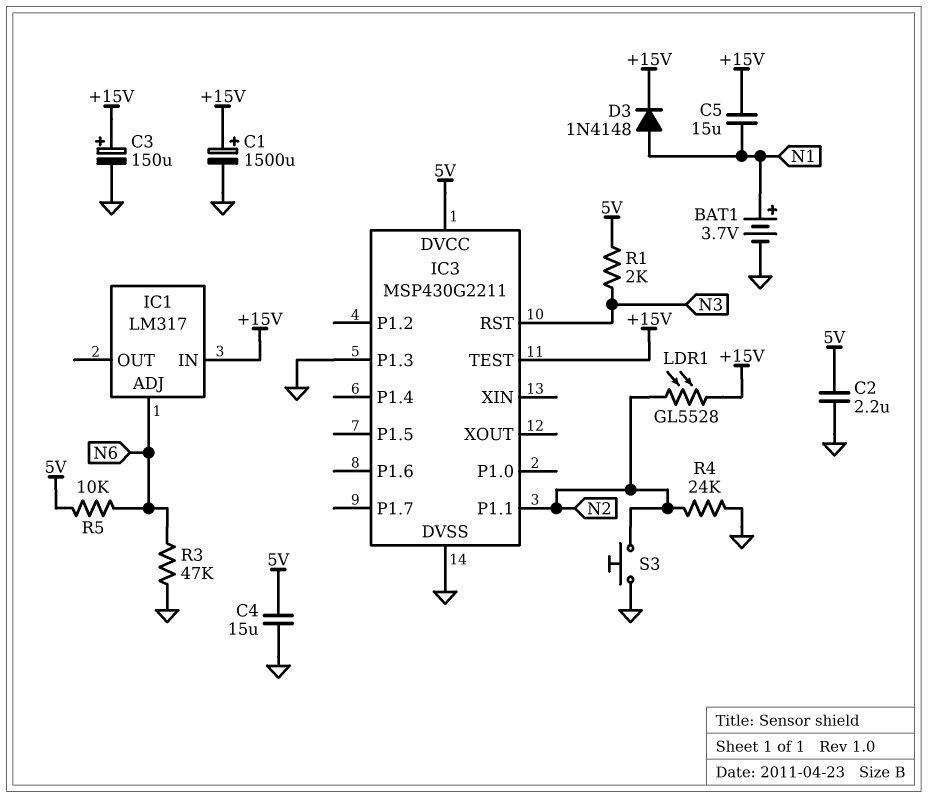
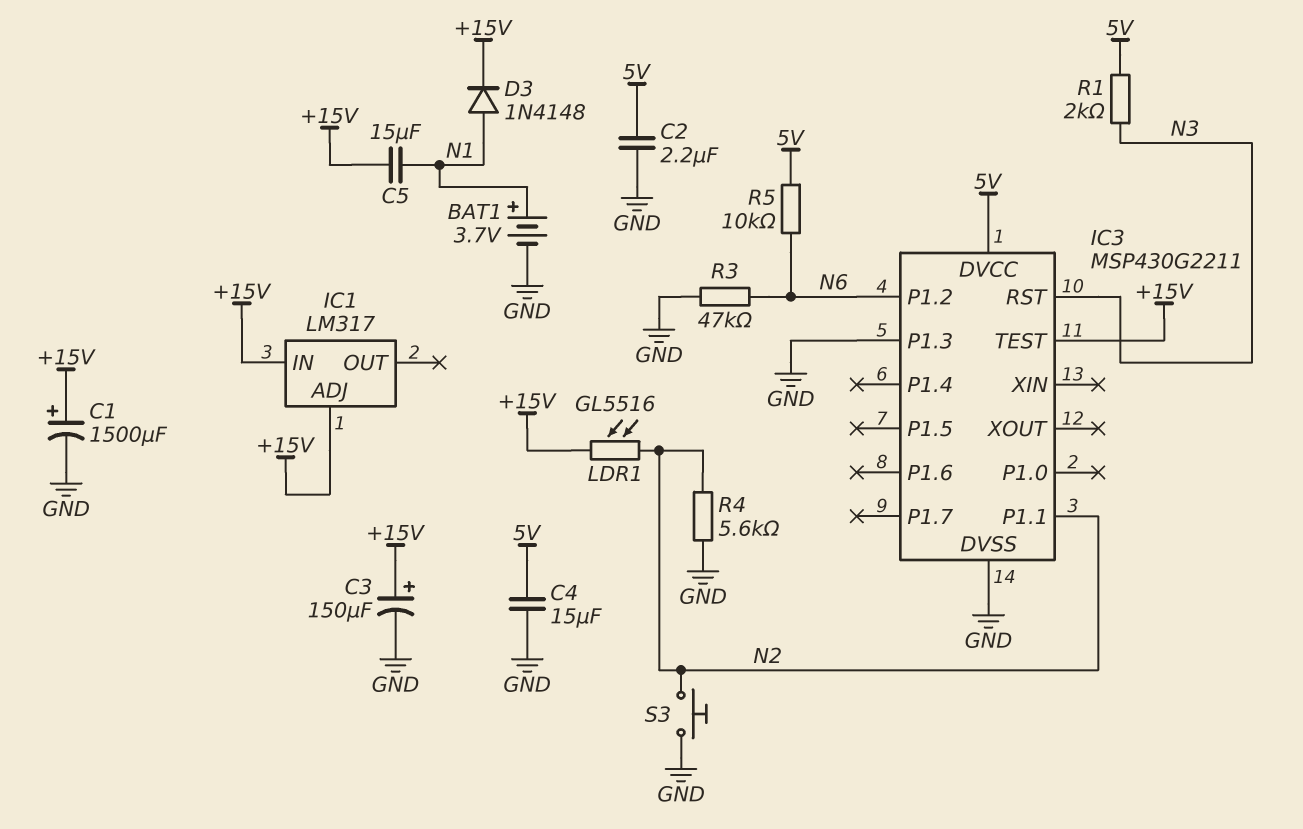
IC1 pin ADJ: N6 -> +15V
IC3 pin P1.2: none -> N6
LDR1: GL5528 (+15V, N2) -> GL5516 (+15V, N2)
R4: 24k (GND, N2) -> 5.6k (GND, N2)

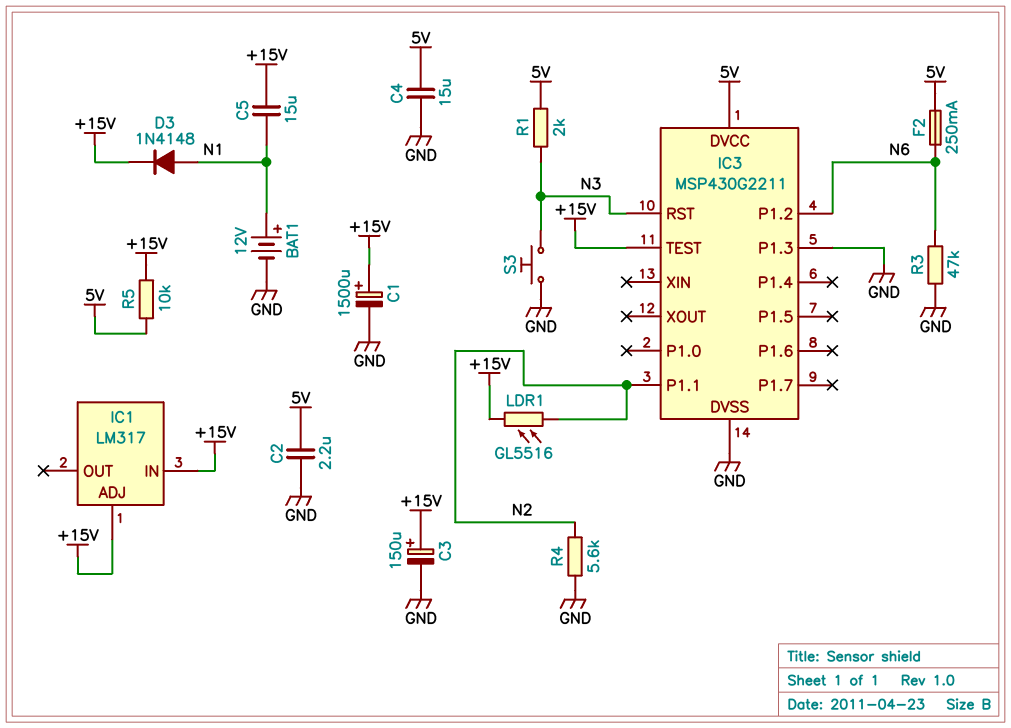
BAT1: 3.7V (plus N1, minus GND) -> 12V (plus N1, minus GND)
F2: none -> 250mA (5V, N6)
R5: 10k (5V, N6) -> 10k (+15V, 5V)
S3: button (GND, N2) -> button (GND, N3)

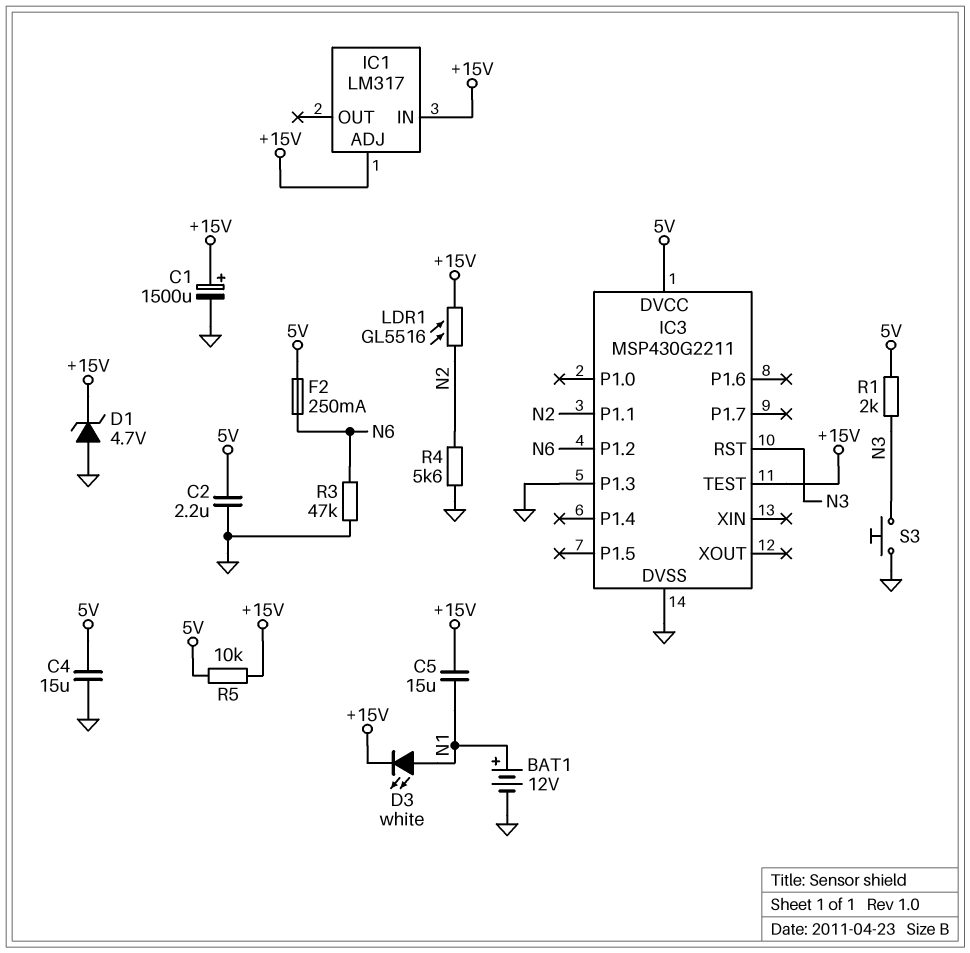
C3: 150uF (plus +15V, minus GND) -> none
D1: none -> zener 4.7V (A GND, K +15V)
D3: diode 1N4148 (A N1, K +15V) -> LED white (A N1, K +15V)

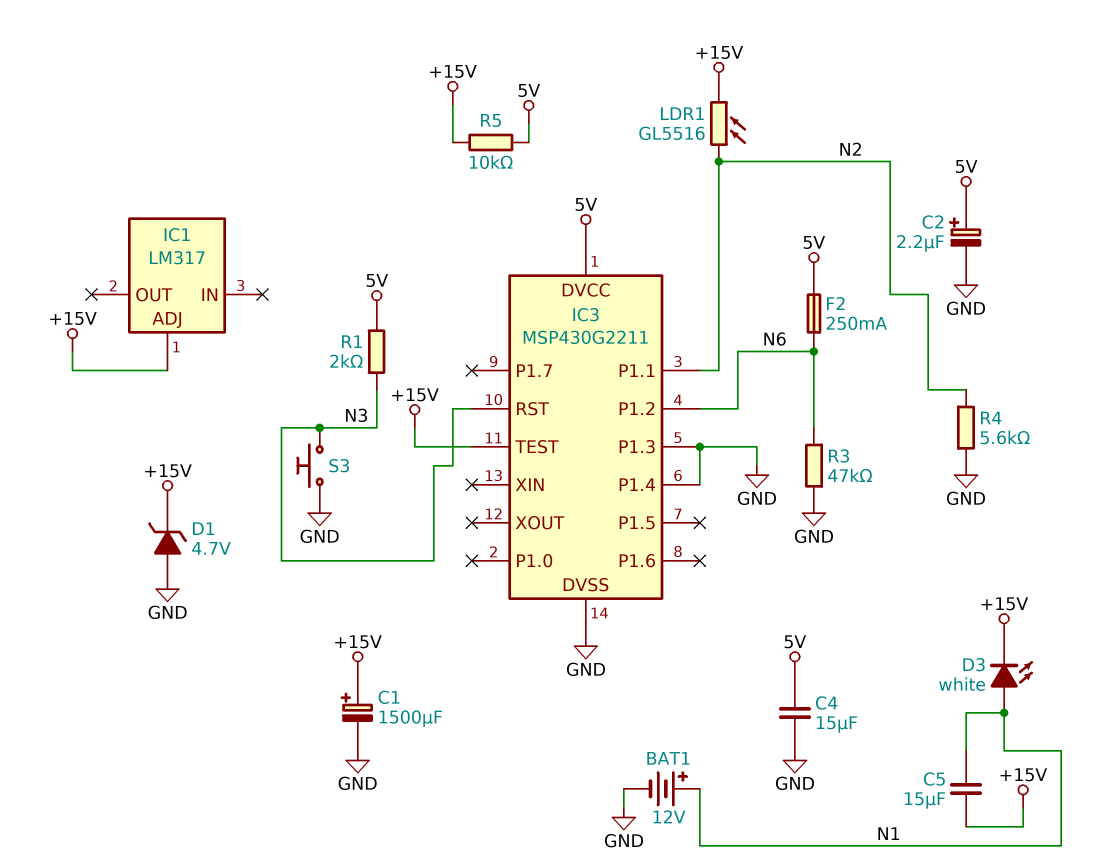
C2: 2.2uF (5V, GND) -> 2.2uF (plus 5V, minus GND)
IC1 pin IN: +15V -> none
IC3 pin P1.4: none -> GND

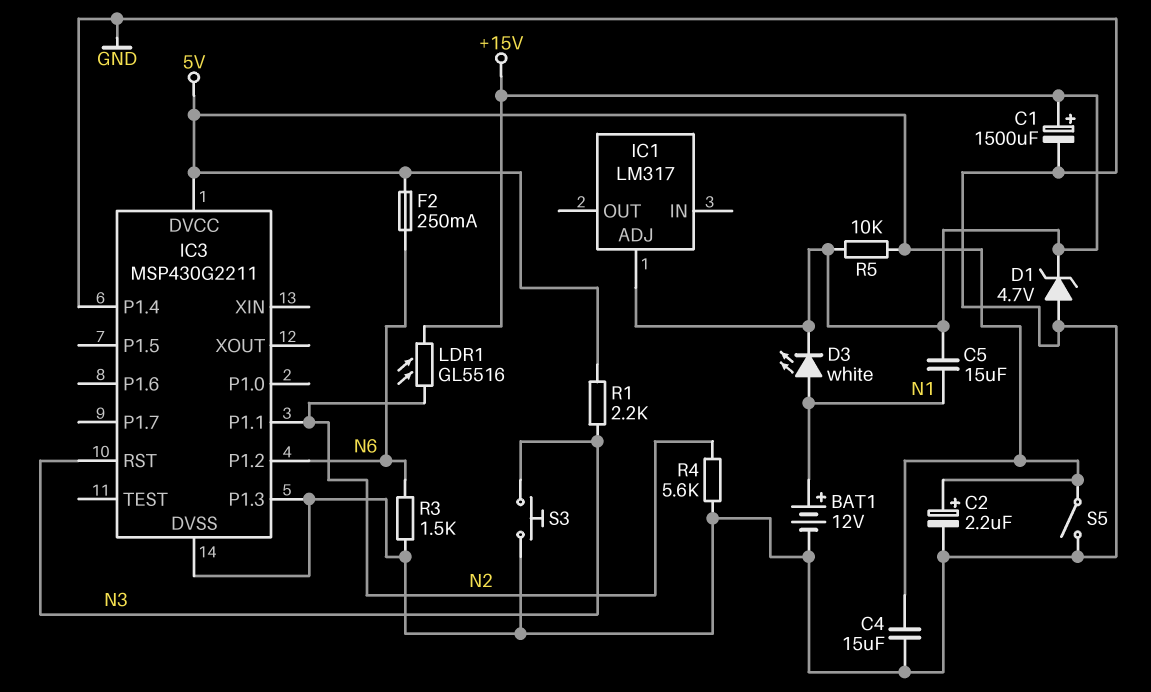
IC3 pin TEST: +15V -> none
R1: 2k (5V, N3) -> 2.2k (5V, N3)
R3: 47k (GND, N6) -> 1.5k (GND, N6)
S5: none -> switch (5V, GND)

